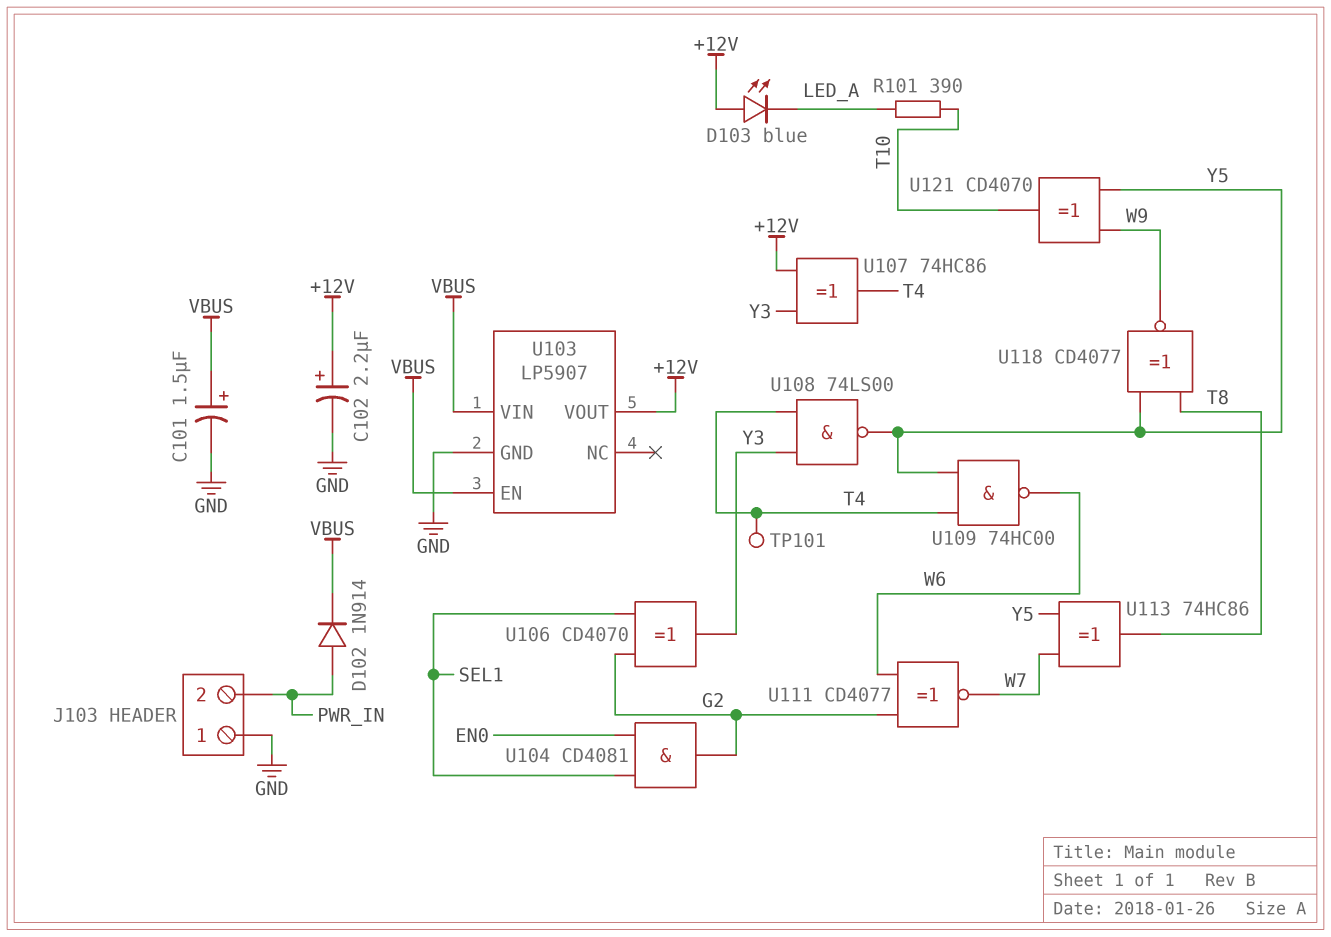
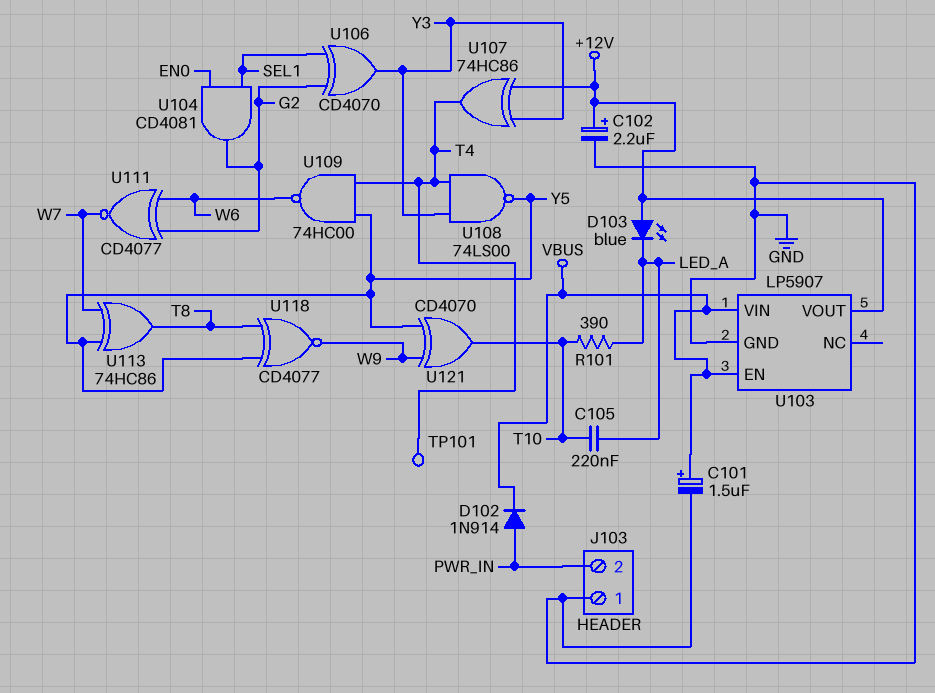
C105: none -> 220nF (LED_A, T10)

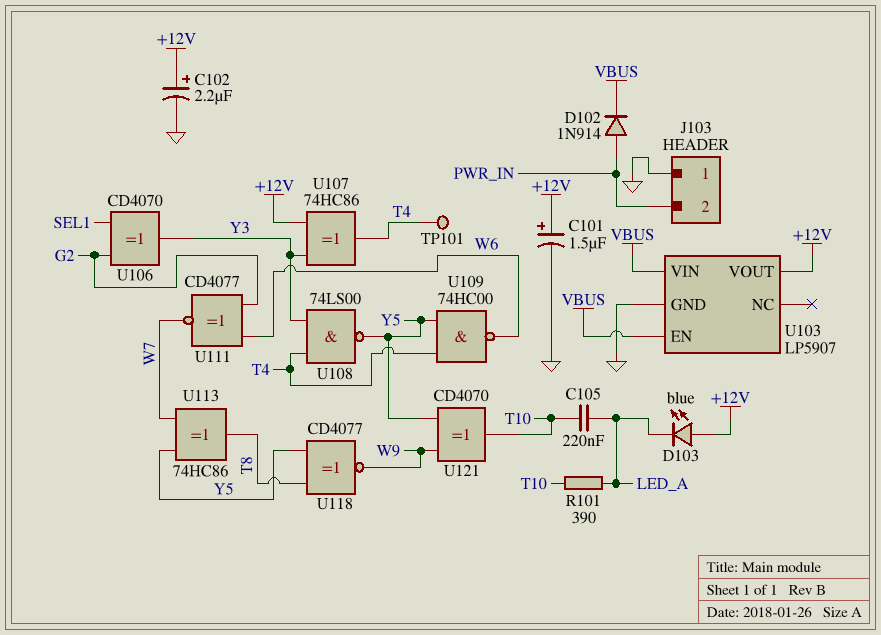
C101: 1.5uF (plus VBUS, minus GND) -> 1.5uF (plus +12V, minus GND)
U104: AND CD4081 (in EN0, in SEL1, out G2) -> none

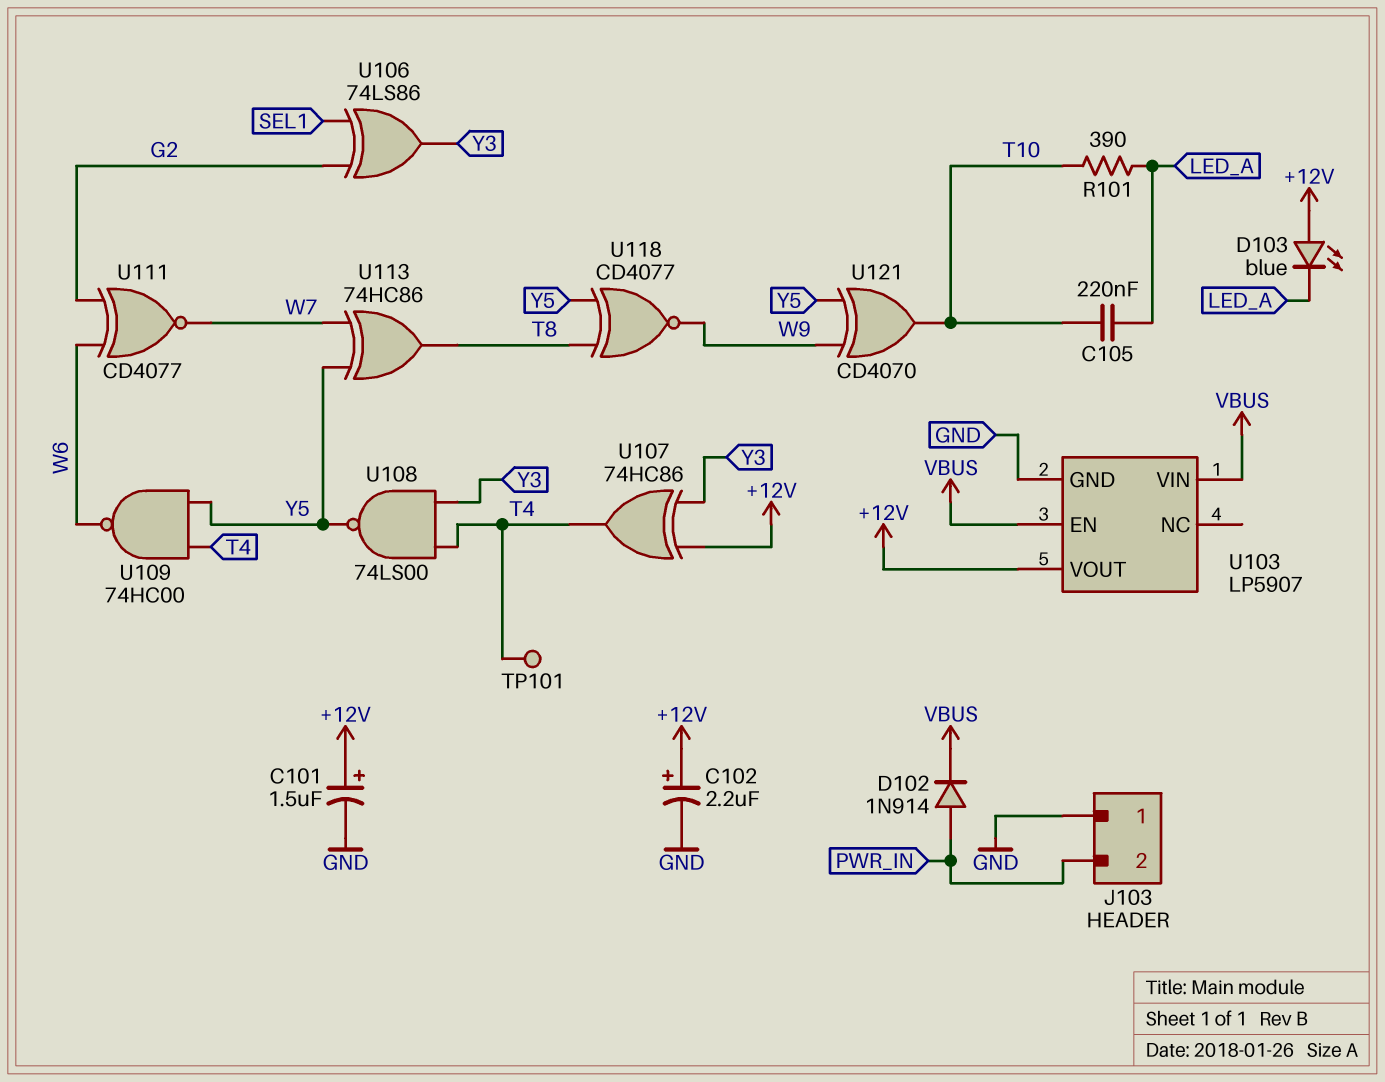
U106: XOR CD4070 (in G2, in SEL1, out Y3) -> XOR 74LS86 (in G2, in SEL1, out Y3)

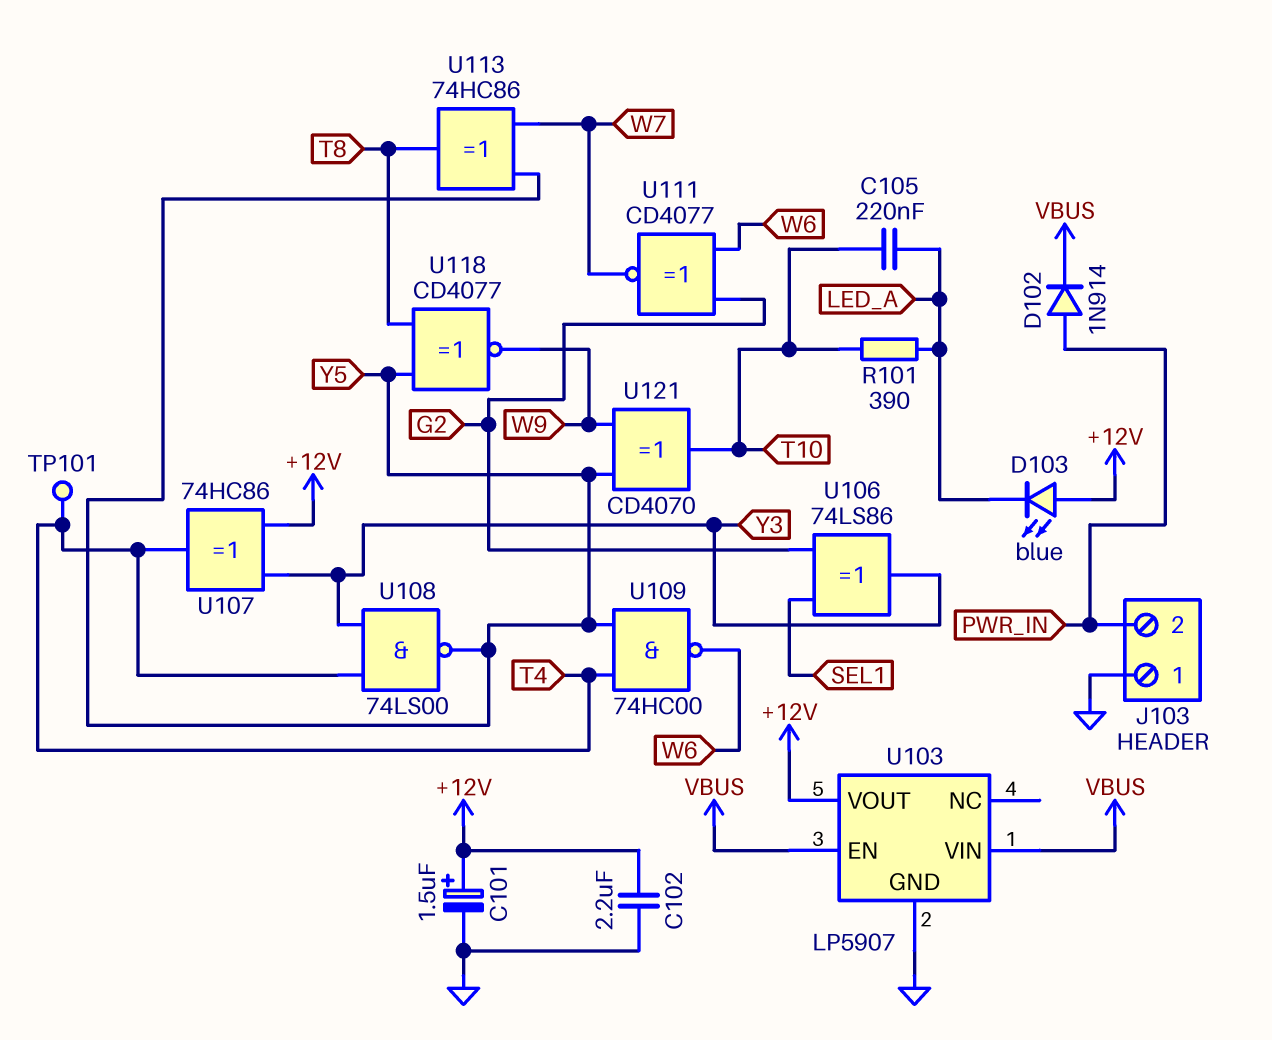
C102: 2.2uF (plus +12V, minus GND) -> 2.2uF (+12V, GND)

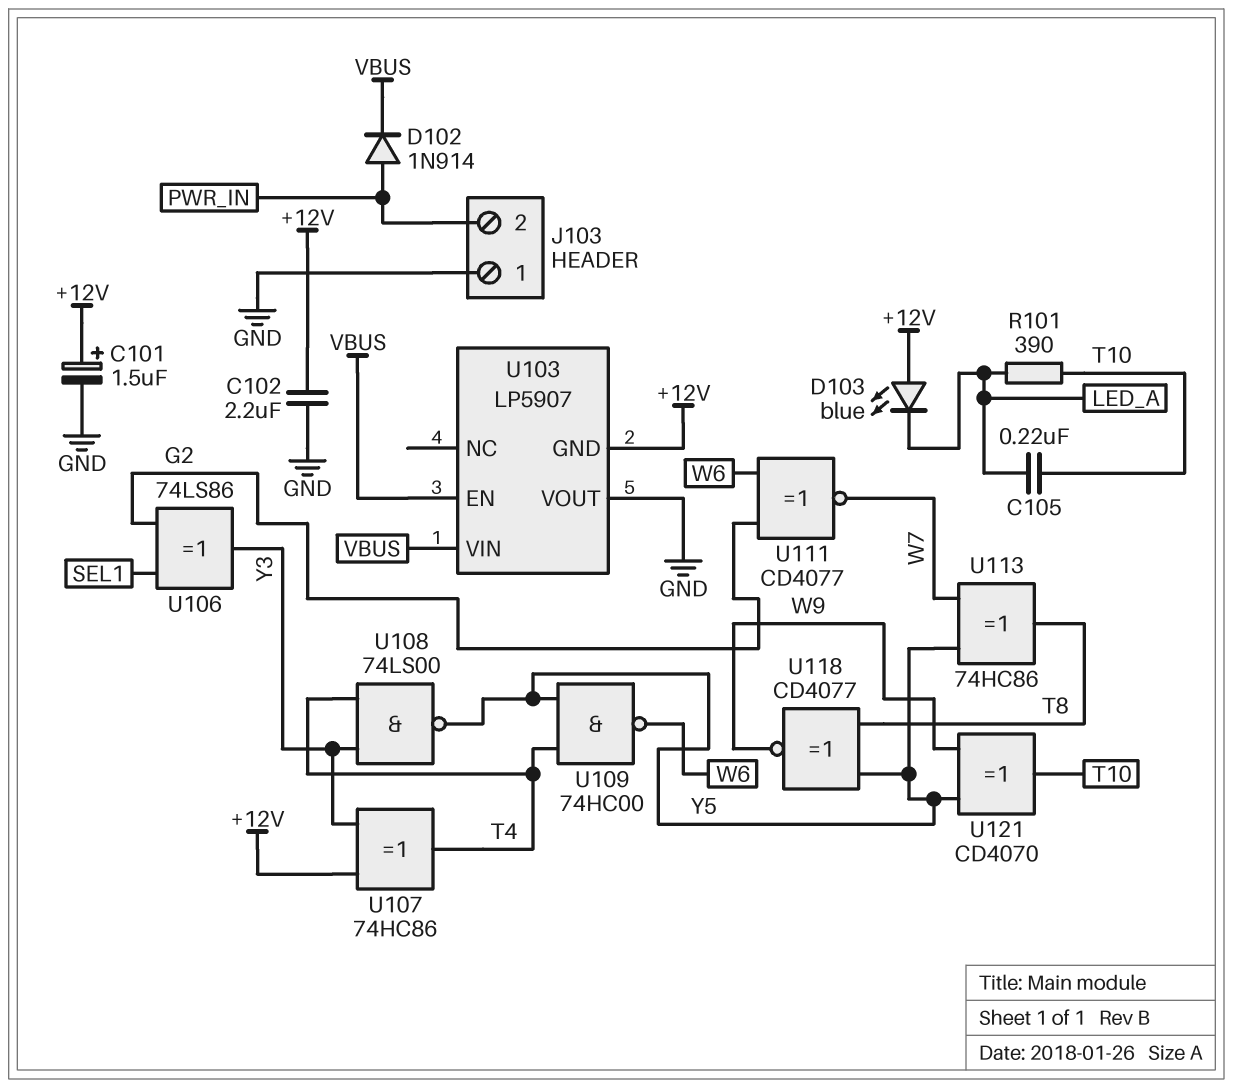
TP101: test point (T4) -> none
U103 pin GND: GND -> +12V
U103 pin VOUT: +12V -> GND

